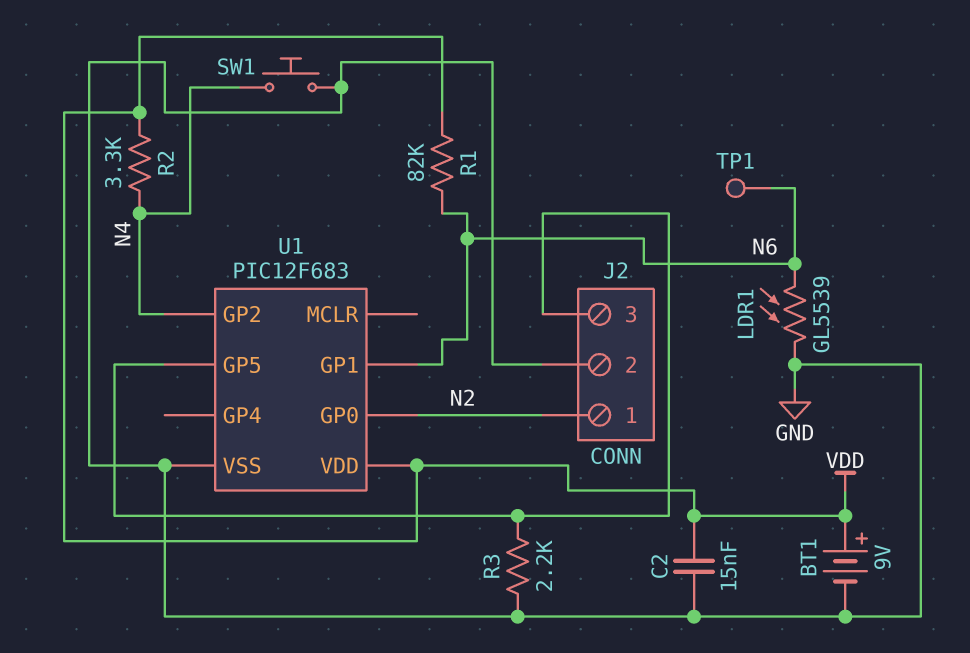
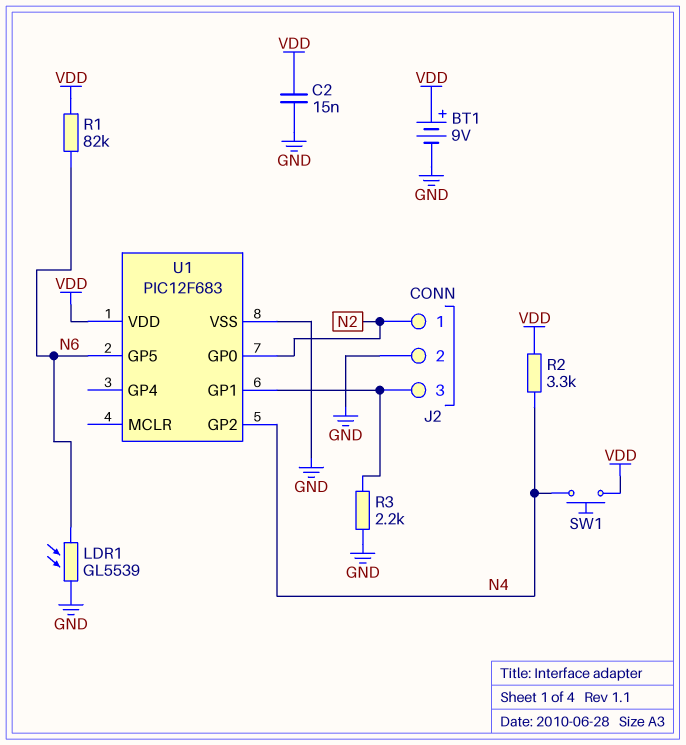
SW1: button (GND, N4) -> button (N4, VDD)
TP1: test point (N6) -> none
U1 pin GP1: N6 -> J2/3
U1 pin GP5: J2/3 -> N6

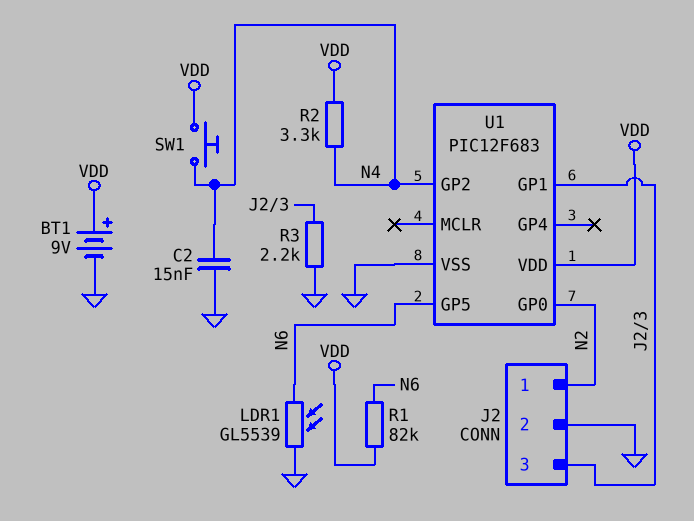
C2: 15nF (GND, VDD) -> 15nF (GND, N4)

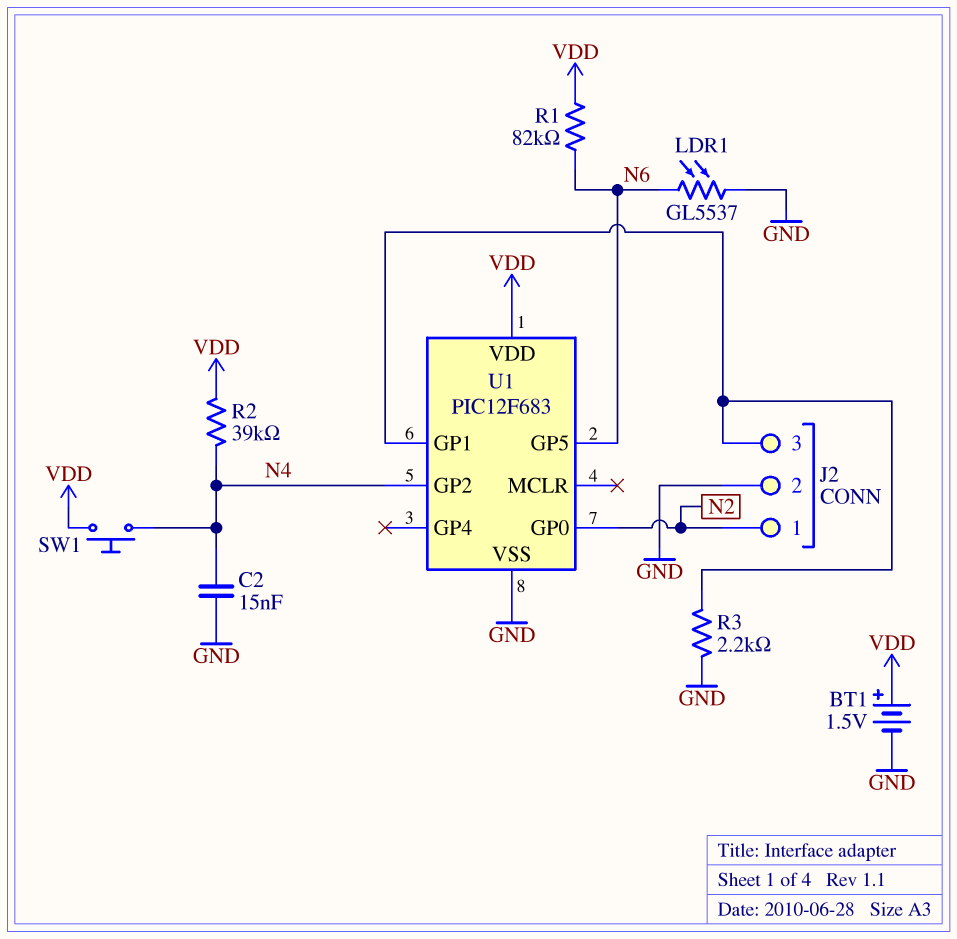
BT1: 9V (plus VDD, minus GND) -> 1.5V (plus VDD, minus GND)
LDR1: GL5539 (GND, N6) -> GL5537 (GND, N6)
R2: 3.3k (N4, VDD) -> 39k (N4, VDD)

